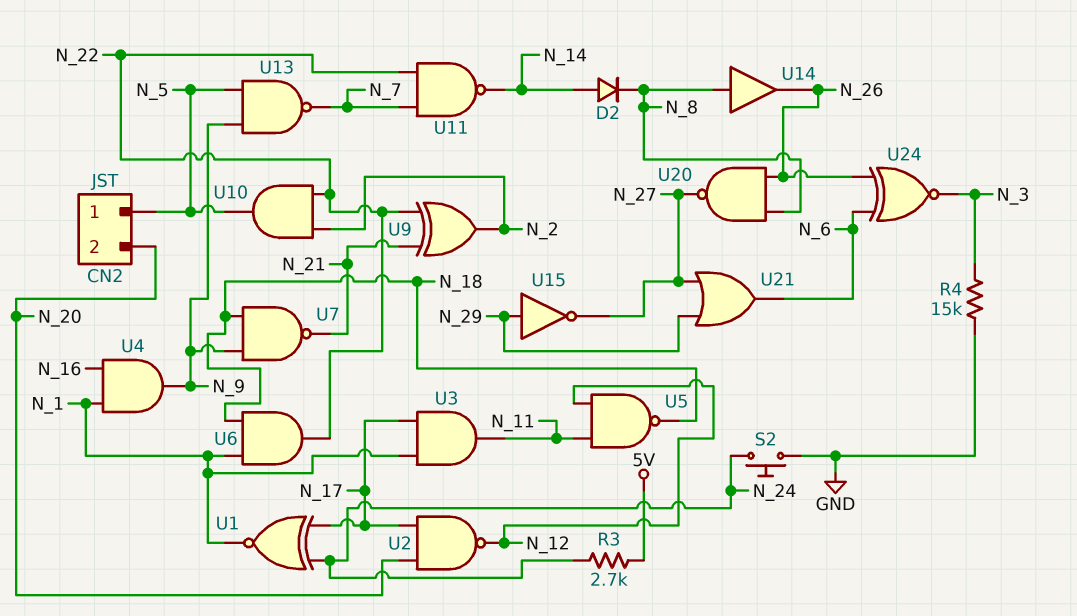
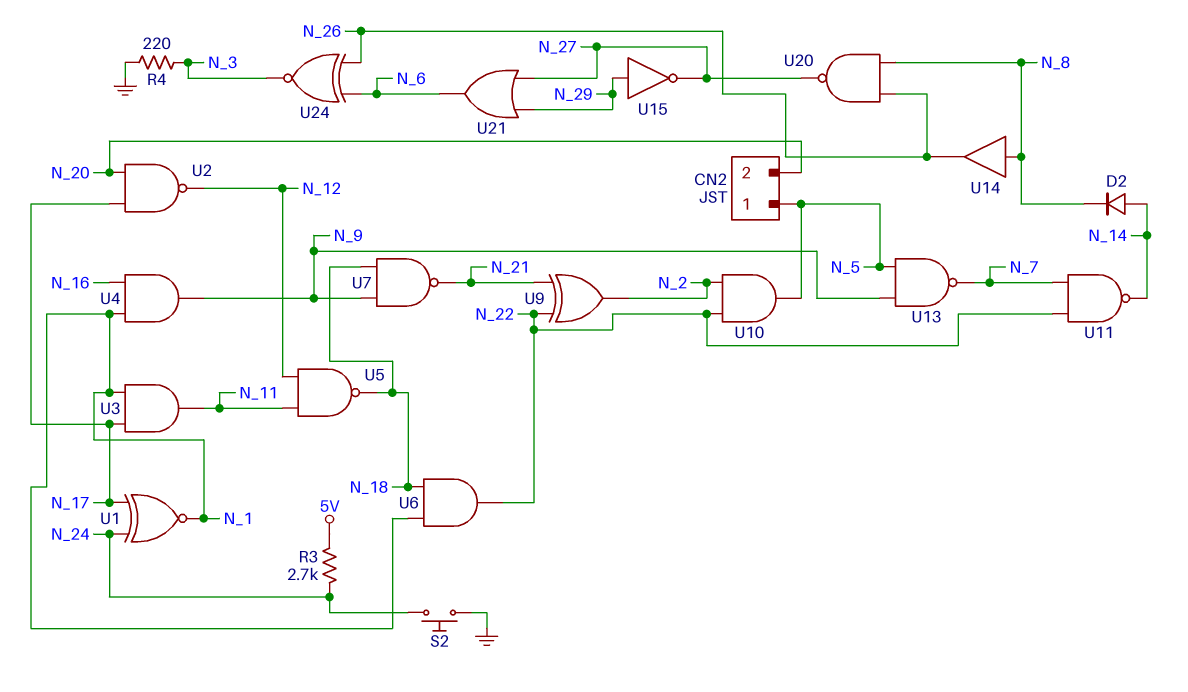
R4: 15k (GND, N_3) -> 220 (GND, N_3)

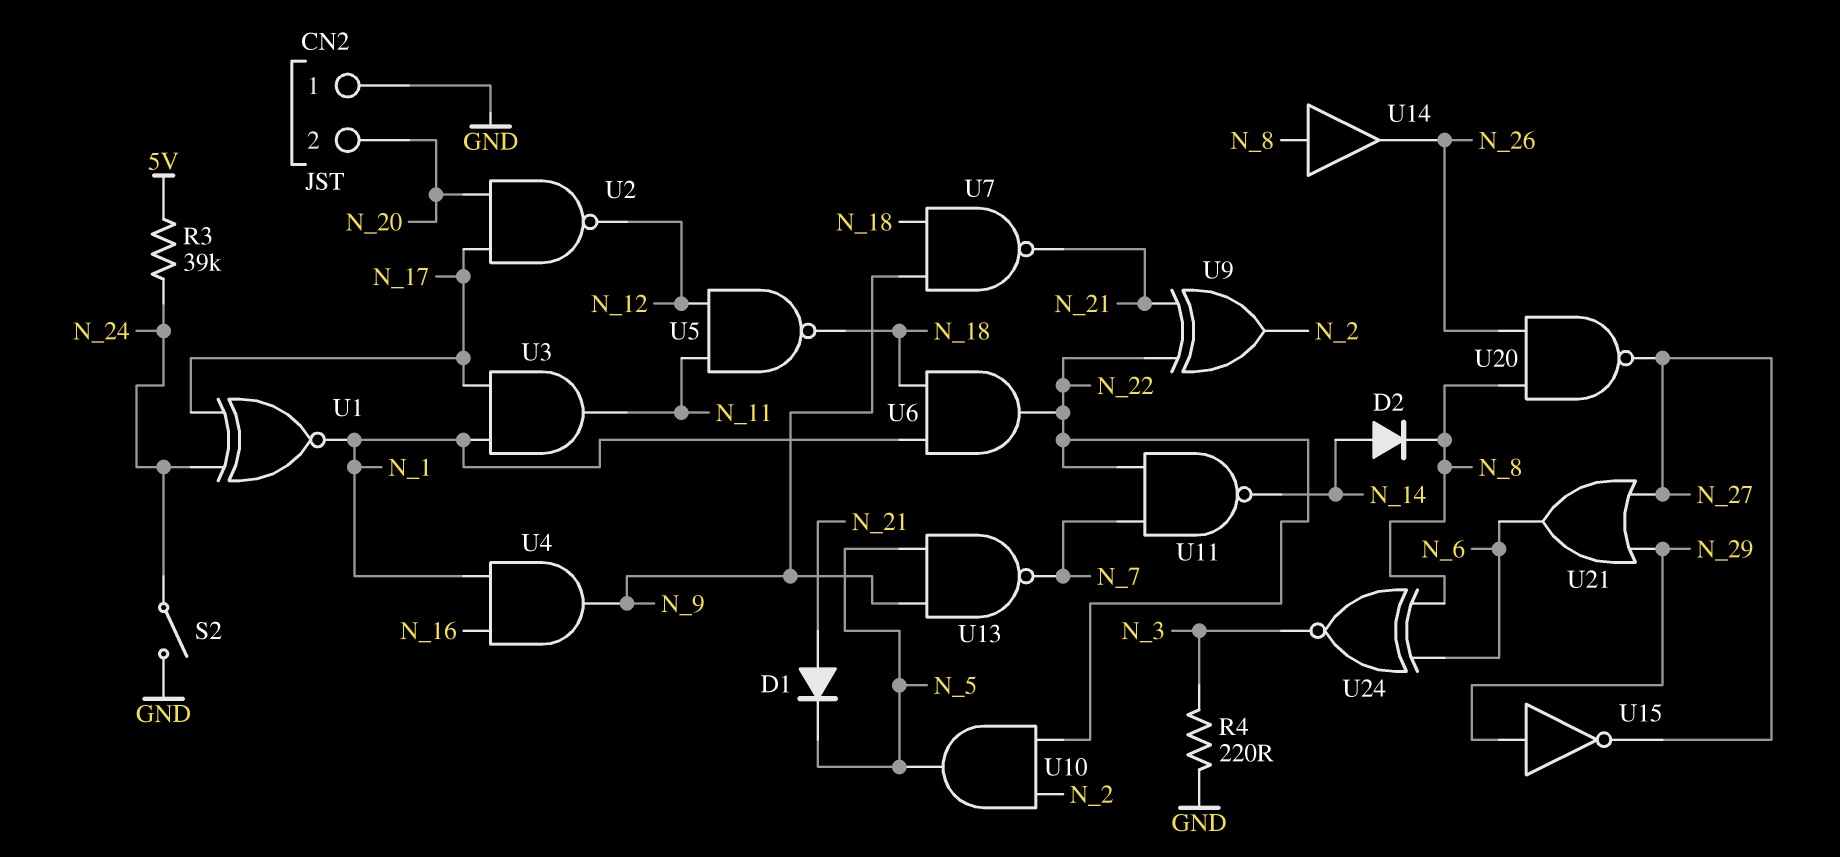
CN2 pin 1: N_5 -> GND
D1: none -> diode (A N_21, K N_5)
R3: 2.7k (5V, N_24) -> 39k (5V, N_24)
S2: button (GND, N_24) -> switch (GND, N_24)
U24: XNOR (in N_6, in N_26, out N_3) -> XNOR (in N_6, in N_8, out N_3)

